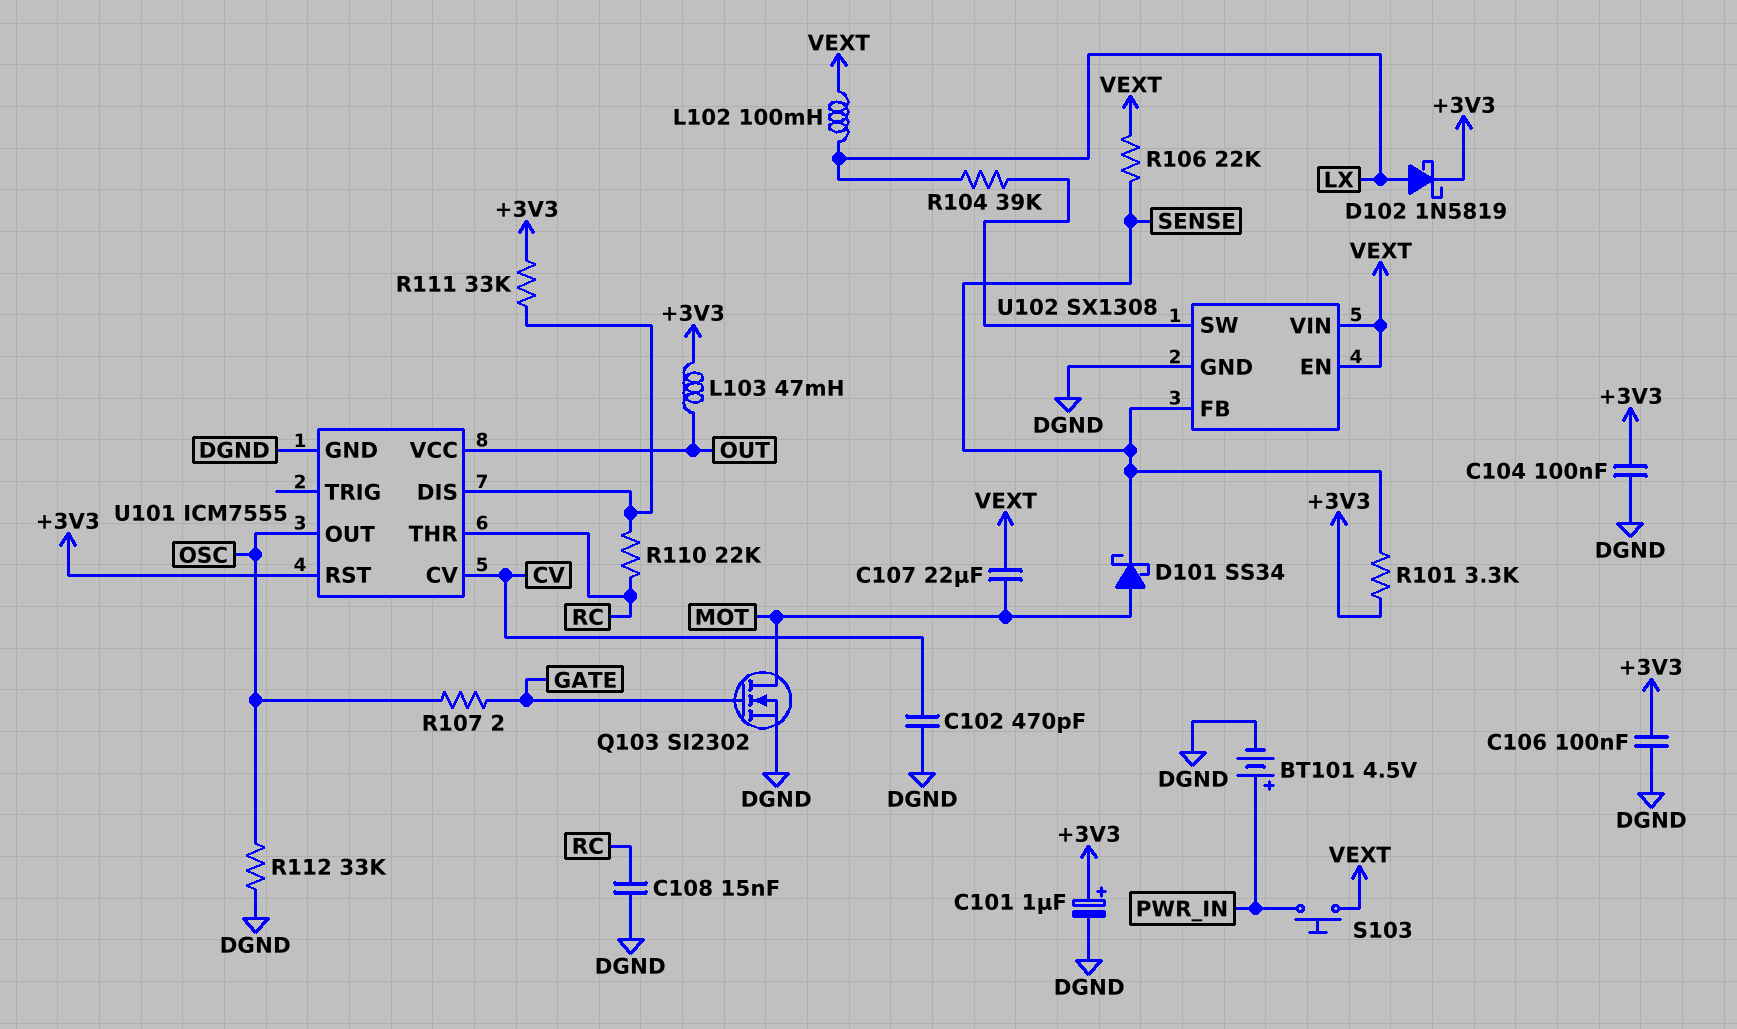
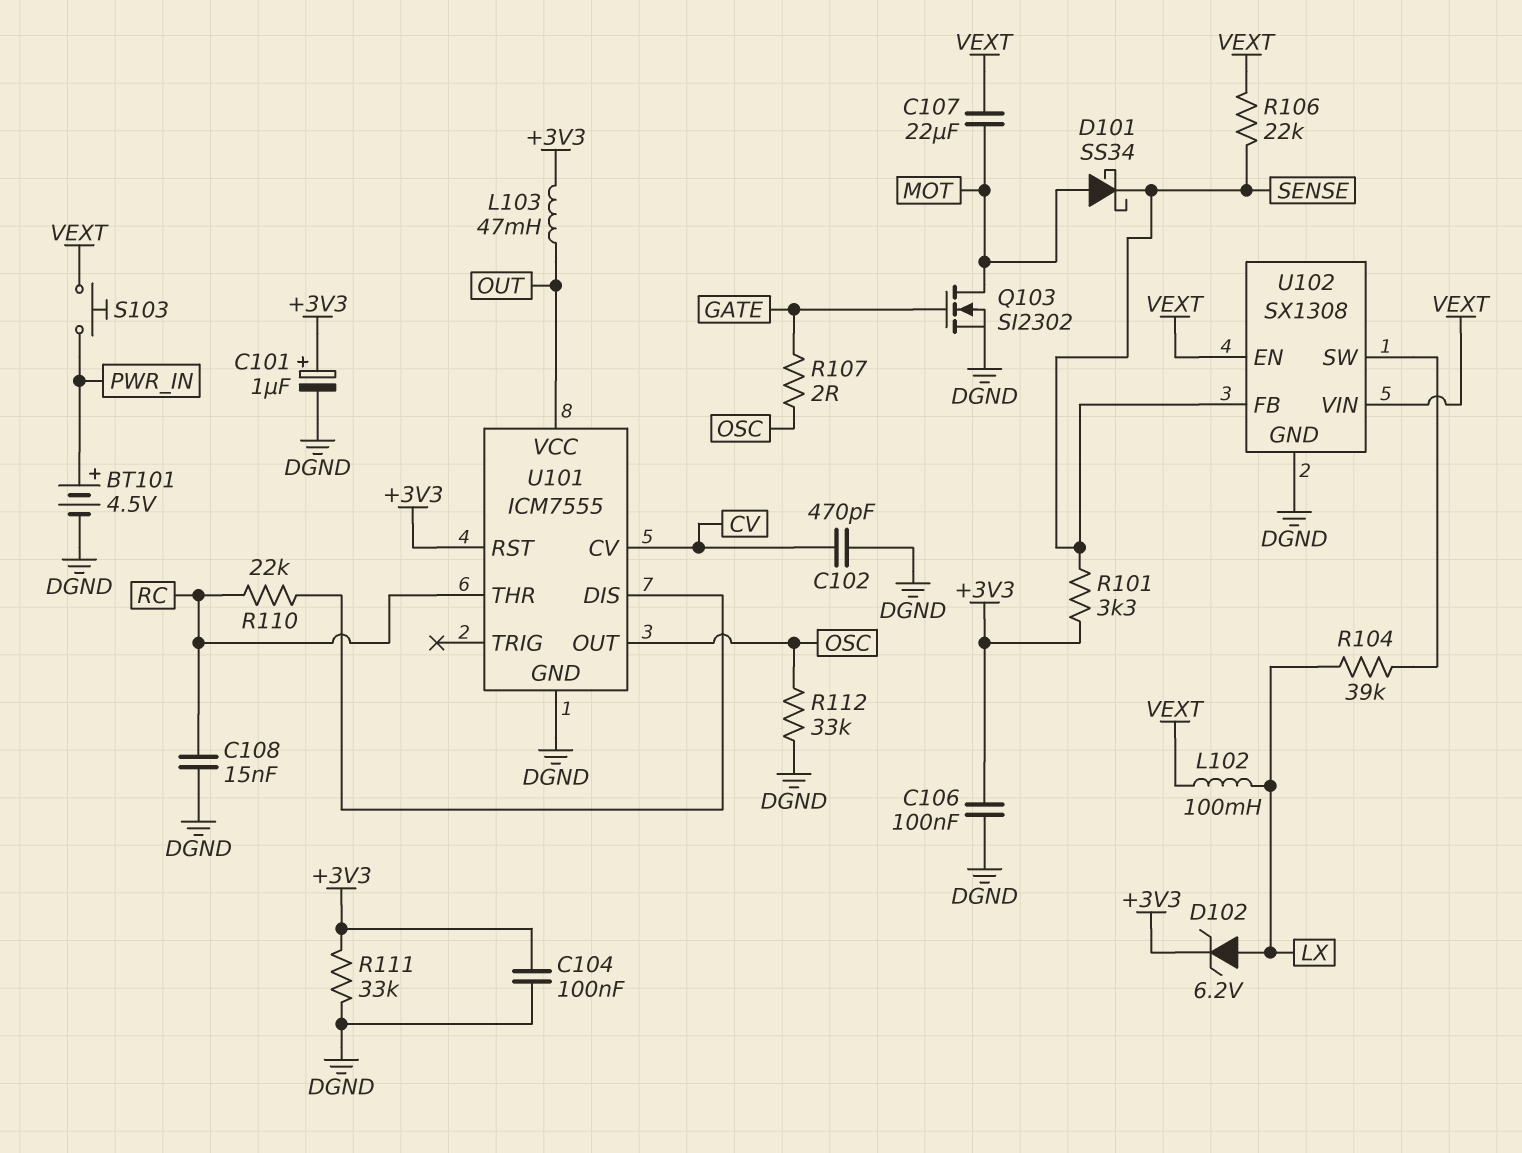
D102: schottky 1N5819 (A LX, K +3V3) -> zener 6.2V (A LX, K +3V3)
R111: 33k (+3V3, U101/DIS) -> 33k (+3V3, DGND)

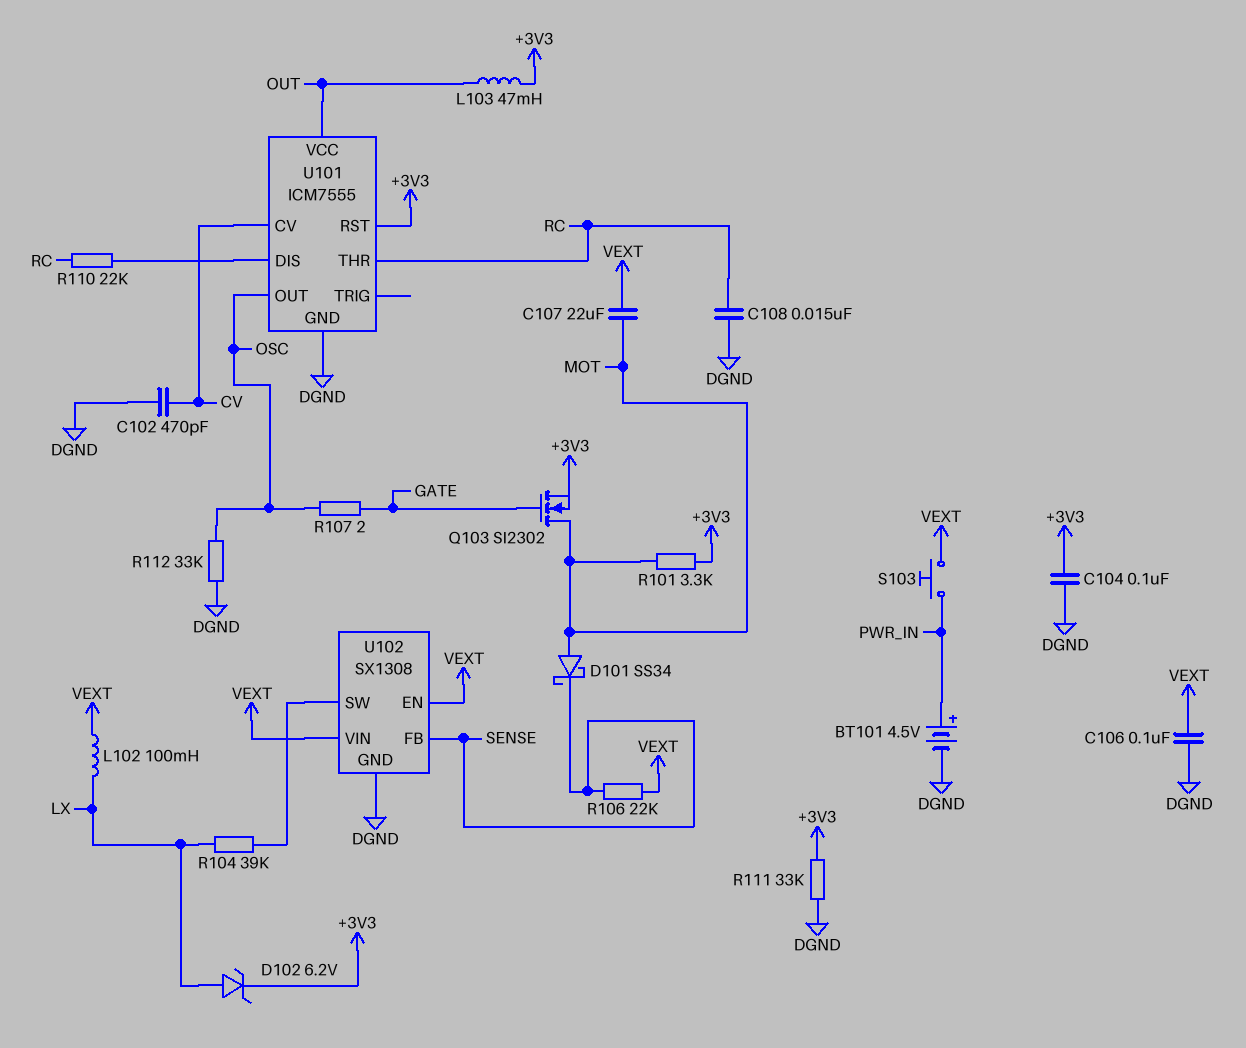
C101: 1uF (plus +3V3, minus DGND) -> none
C106: 100nF (+3V3, DGND) -> 100nF (DGND, VEXT)
Q103: NMOS SI2302 (G GATE, D MOT, S DGND) -> NMOS SI2302 (G GATE, D MOT, S +3V3)
R101: 3.3k (+3V3, SENSE) -> 3.3k (+3V3, MOT)

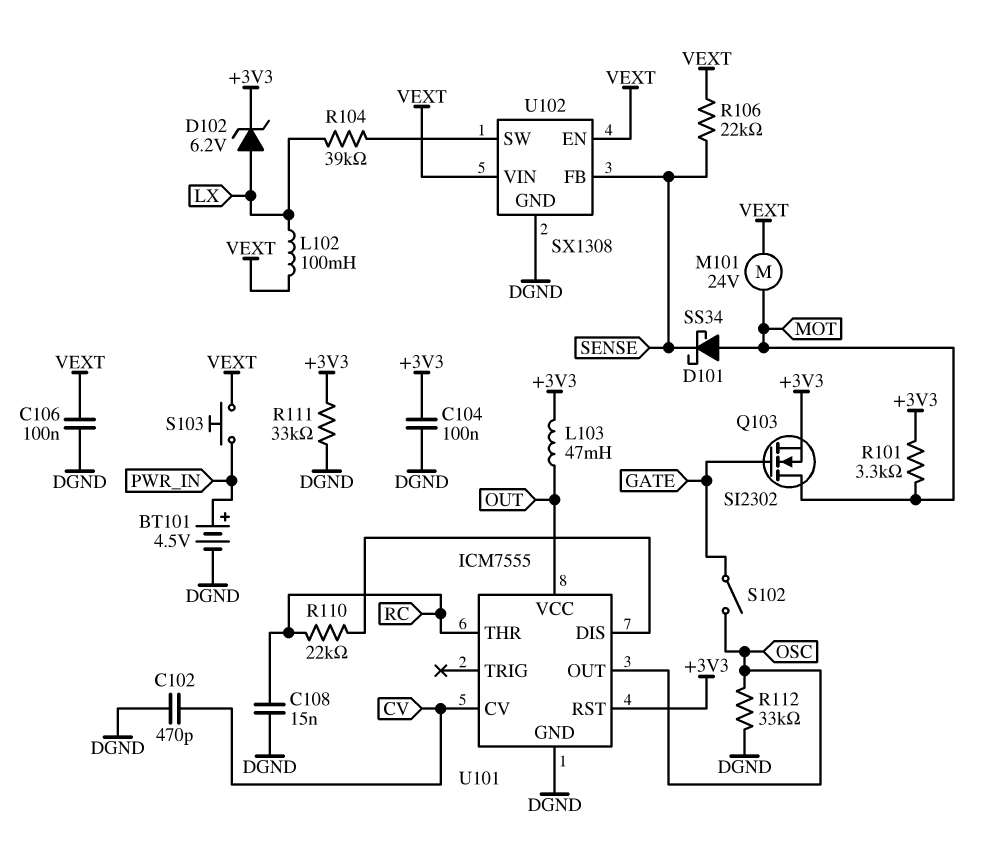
C107: 22uF (MOT, VEXT) -> none
M101: none -> motor 24V (MOT, VEXT)
R107: 2 (GATE, OSC) -> none
S102: none -> switch (GATE, OSC)

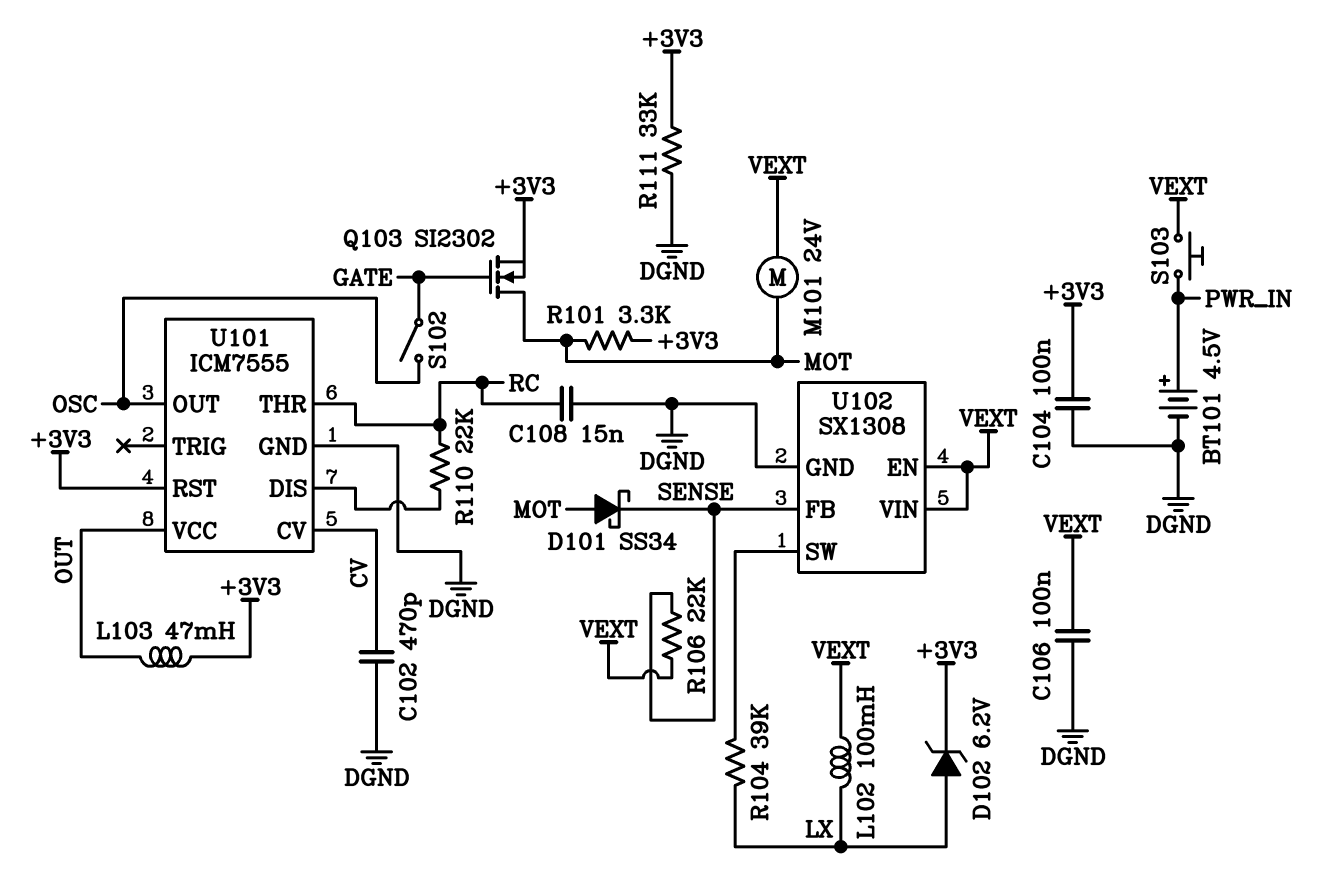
R112: 33k (DGND, OSC) -> none

